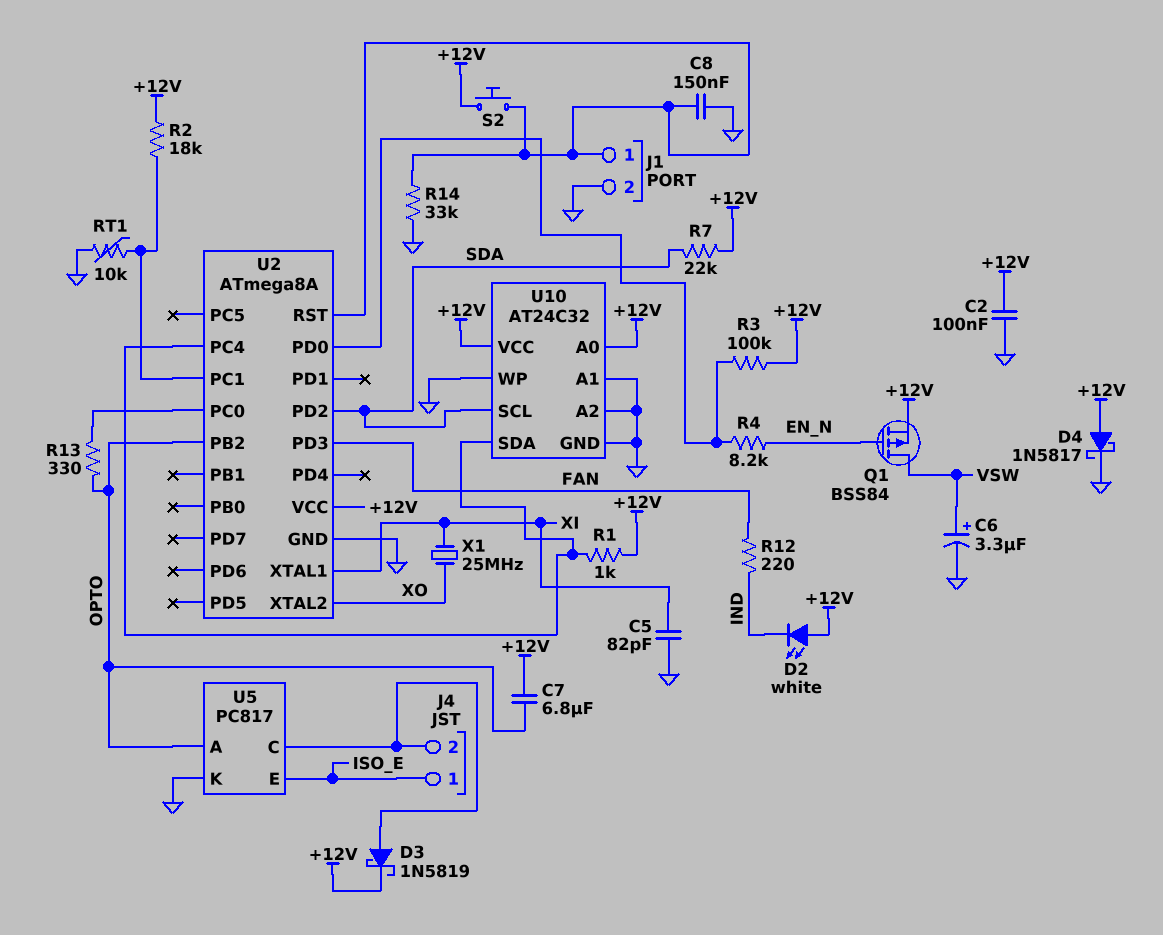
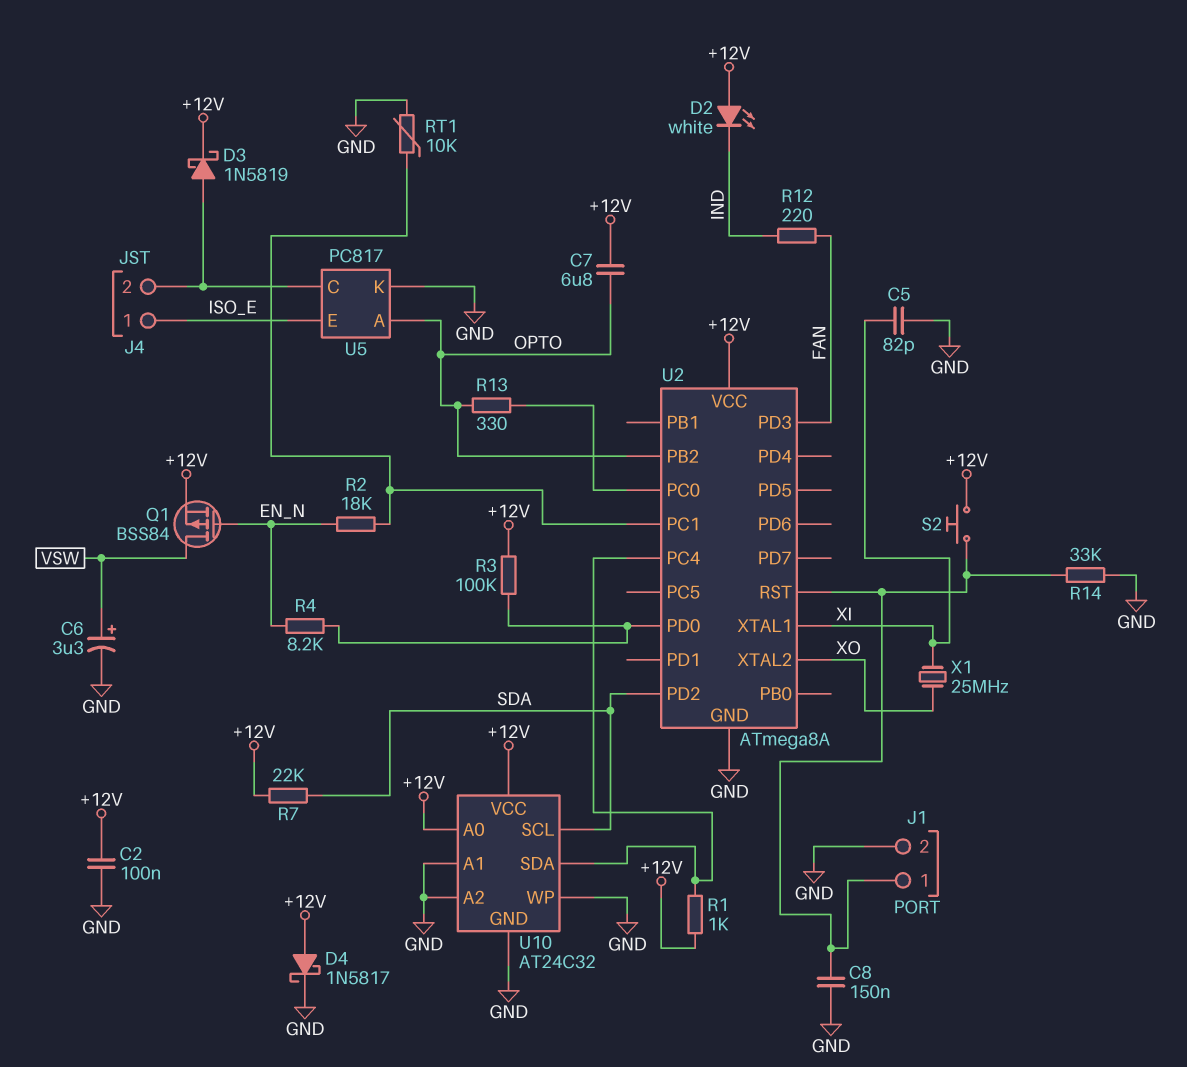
R2: 18k (+12V, U2/PC1) -> 18k (EN_N, U2/PC1)

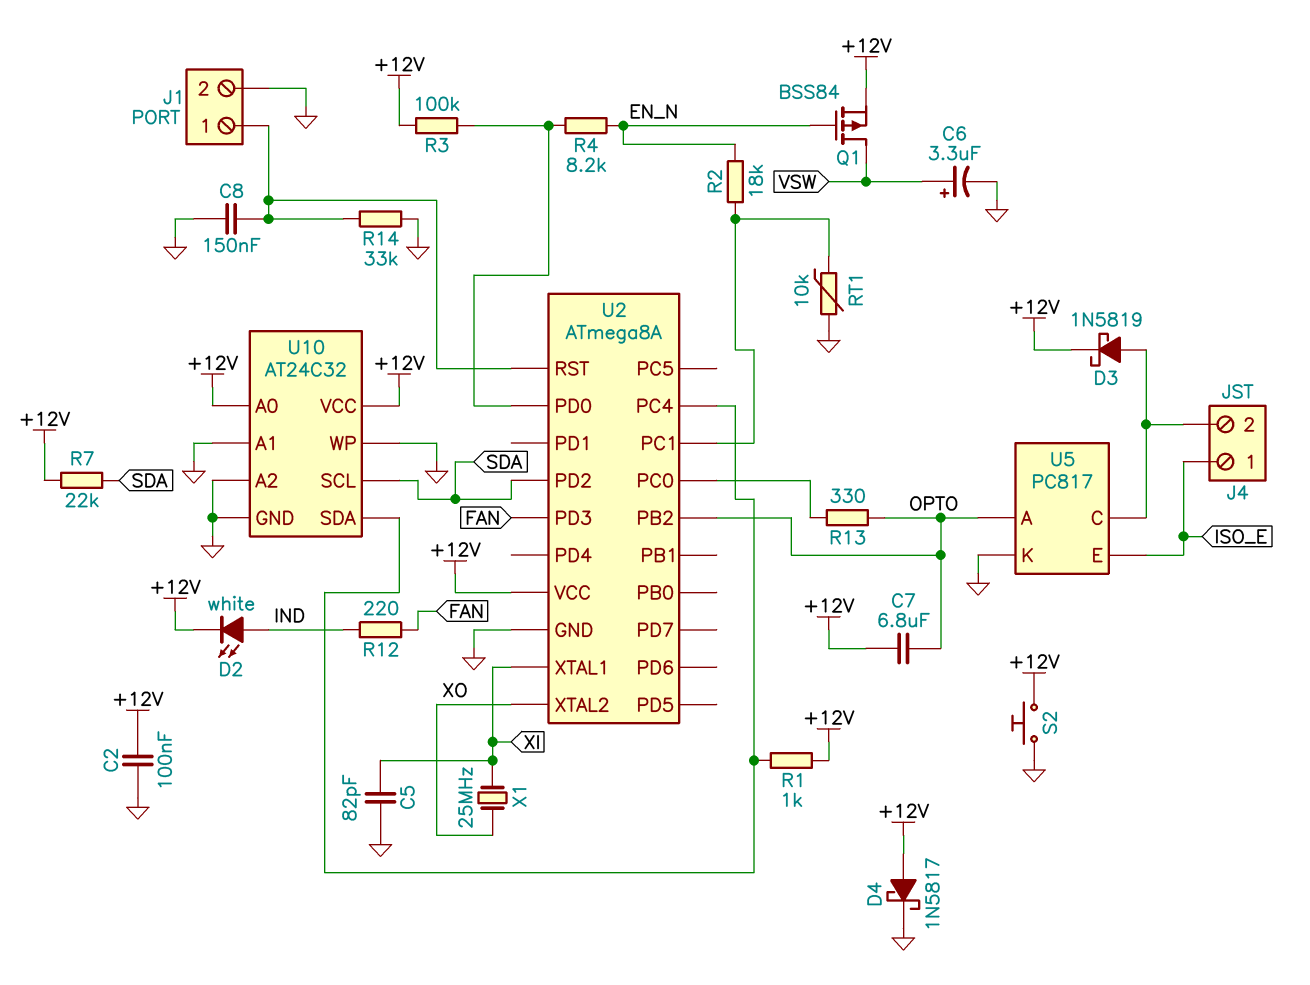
D2: LED white (A +12V, K IND) -> LED white (A IND, K +12V)
S2: button (+12V, J1/1) -> button (+12V, GND)

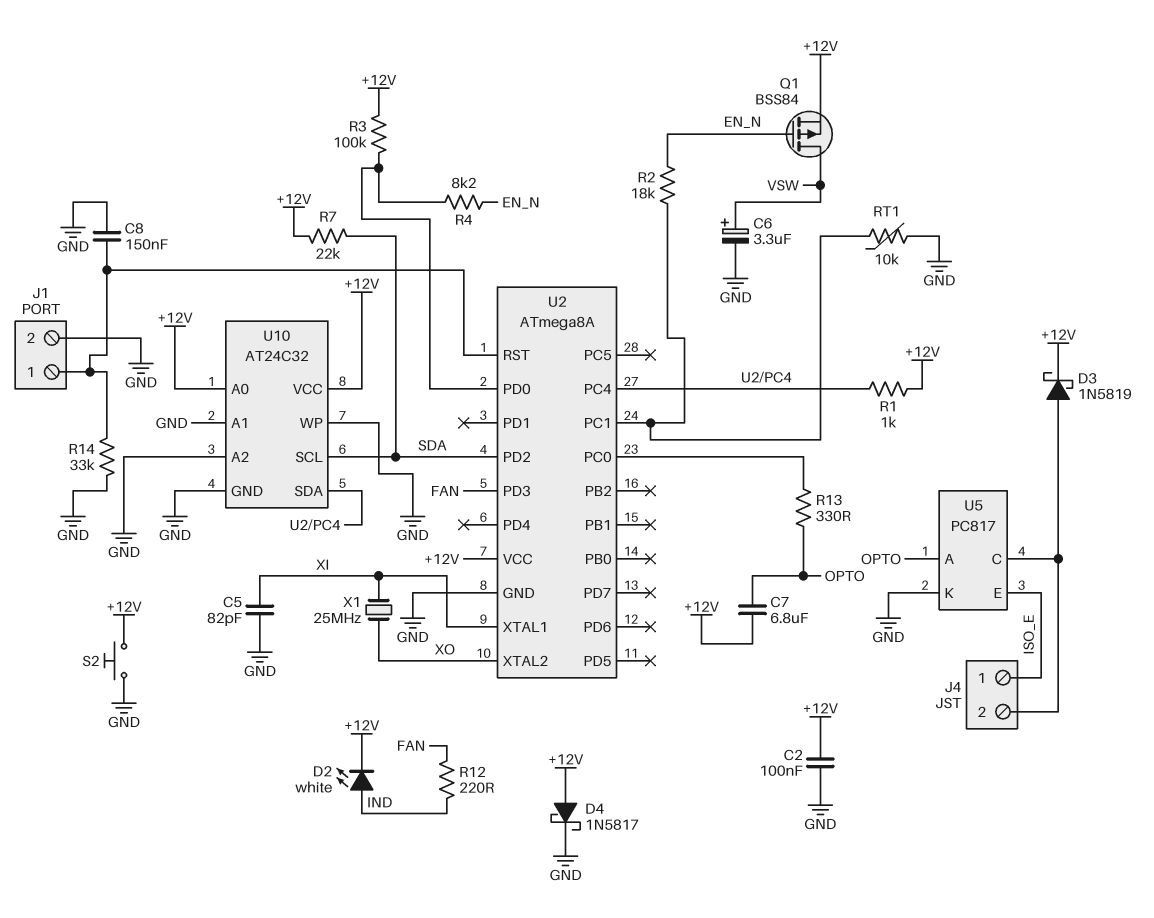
U2 pin PB2: OPTO -> none

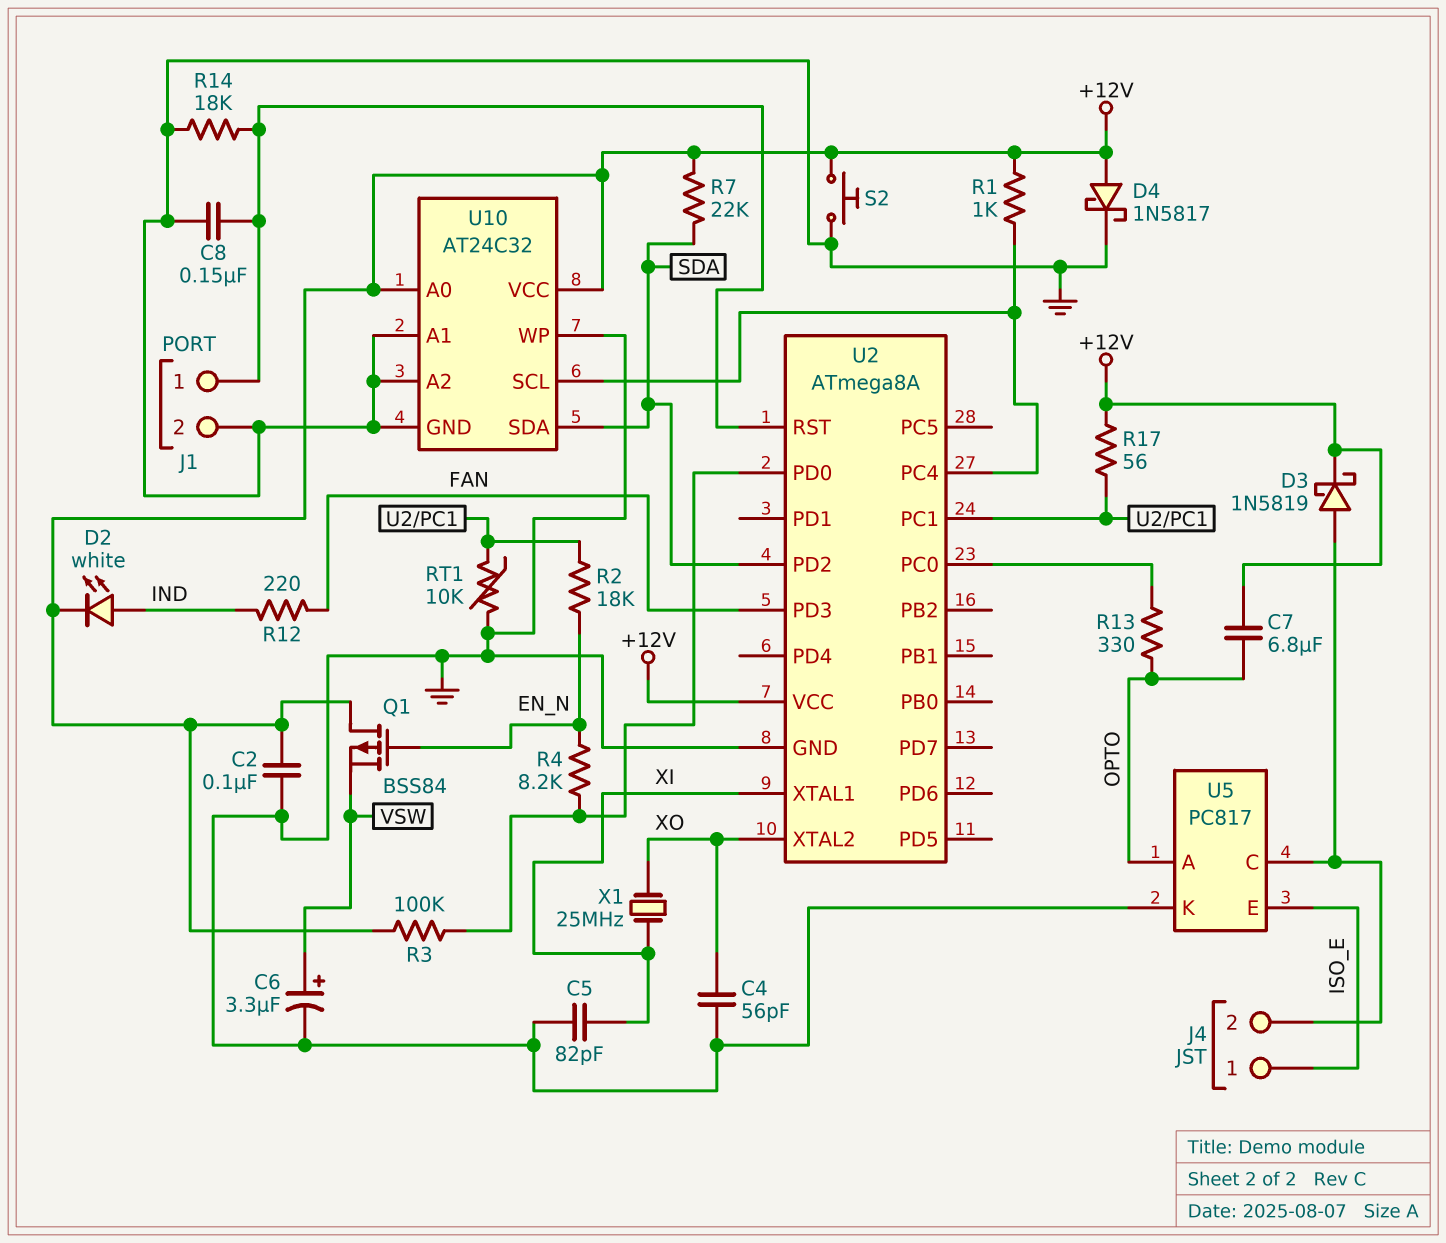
C4: none -> 56pF (GND, XO)
Q1: PMOS BSS84 (G EN_N, D VSW, S +12V) -> PMOS BSS84 (G EN_N, D +12V, S VSW)
R14: 33k (GND, J1/1) -> 18k (GND, J1/1)
R17: none -> 56 (+12V, U2/PC1)
U10 pin SCL: SDA -> U2/PC4
U10 pin SDA: U2/PC4 -> SDA

